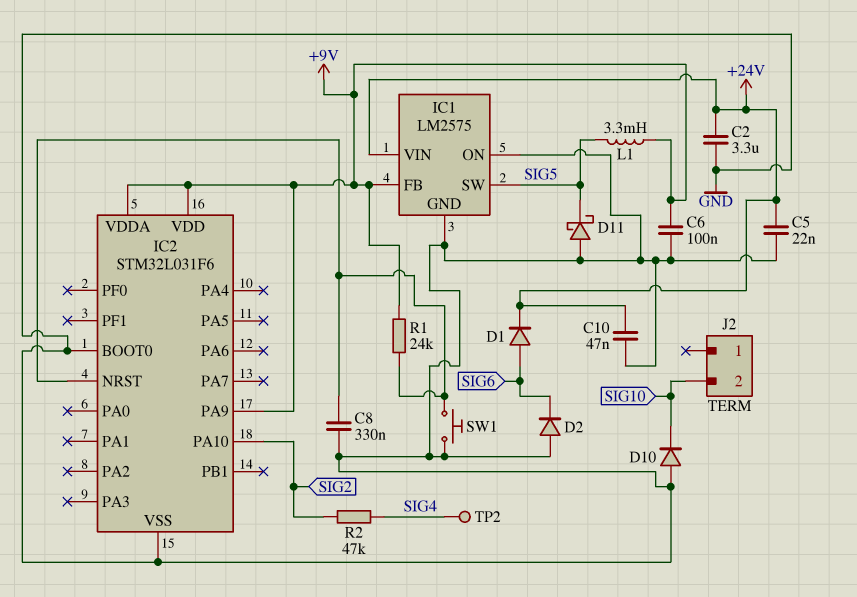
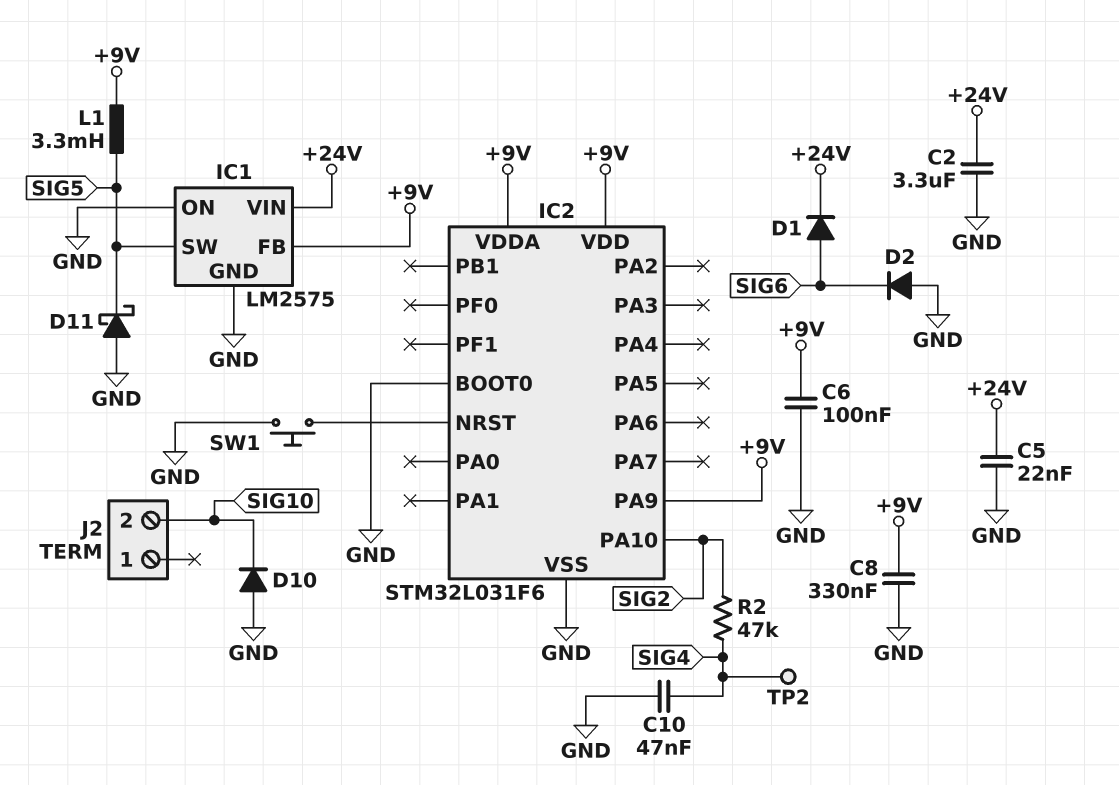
C8: 330nF (GND, IC2/NRST) -> 330nF (+9V, GND)
C10: 47nF (+24V, GND) -> 47nF (GND, SIG4)
R1: 24k (+9V, IC2/NRST) -> none

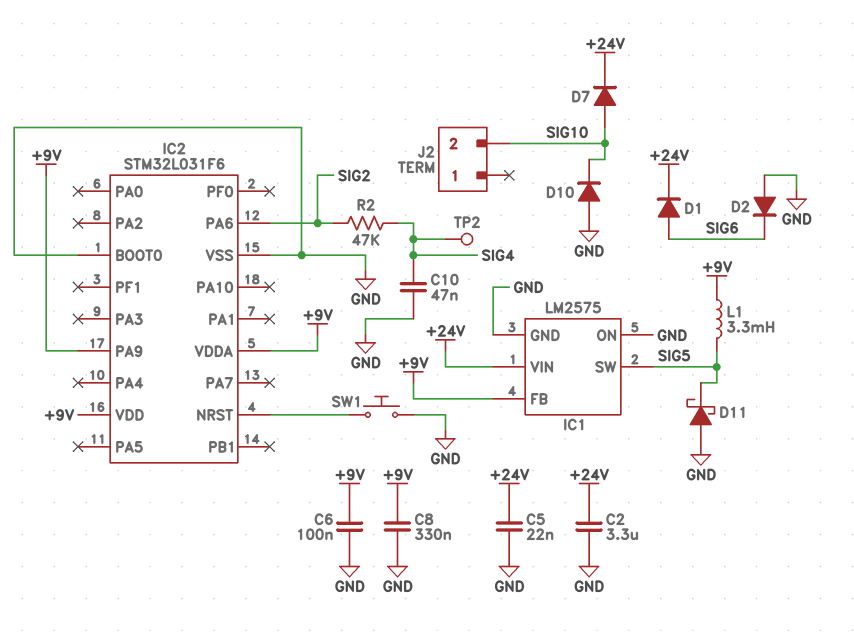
D7: none -> diode (A SIG10, K +24V)
IC2 pin PA6: none -> SIG2
IC2 pin PA10: SIG2 -> none

